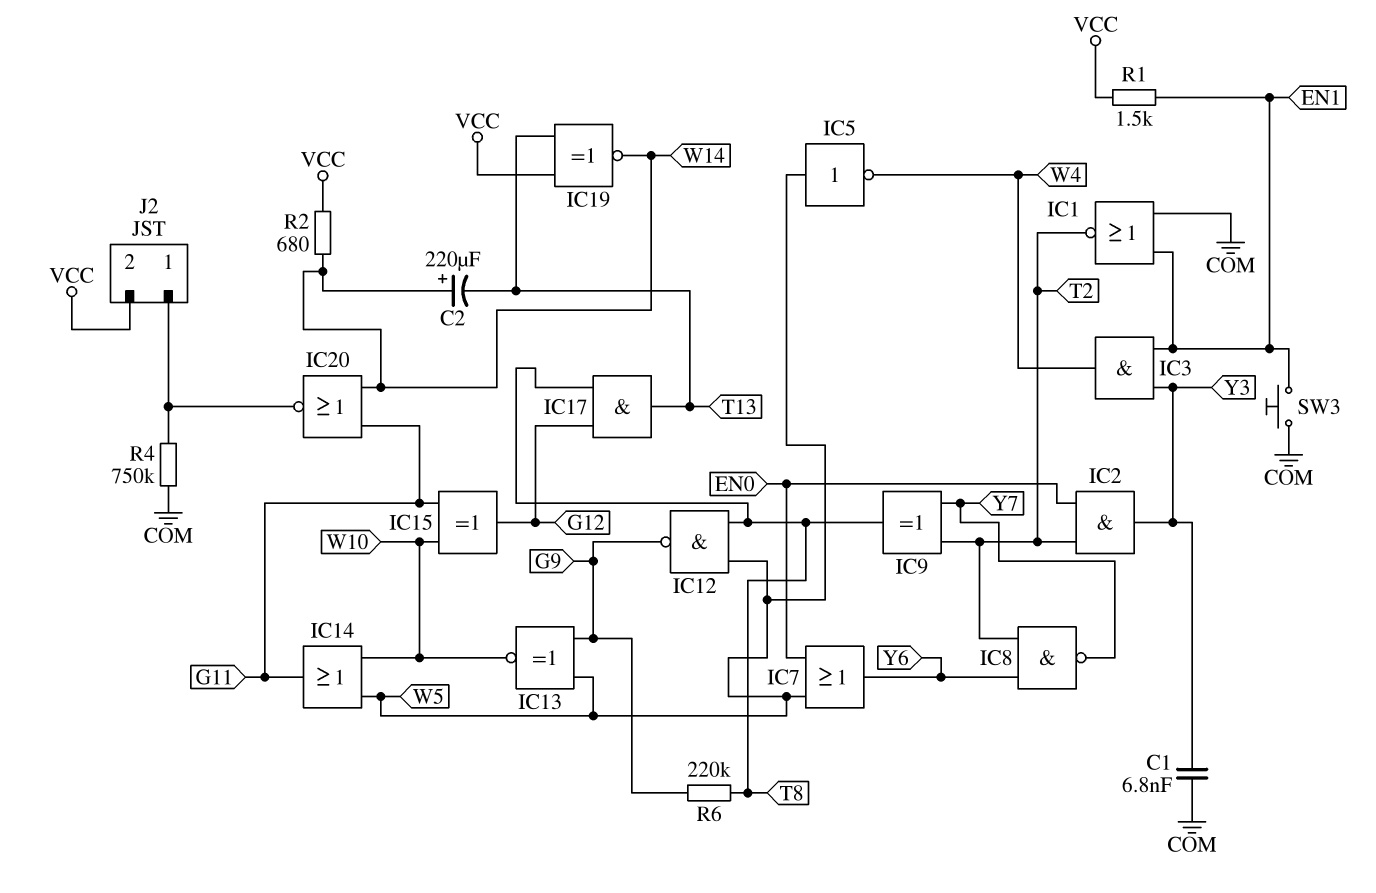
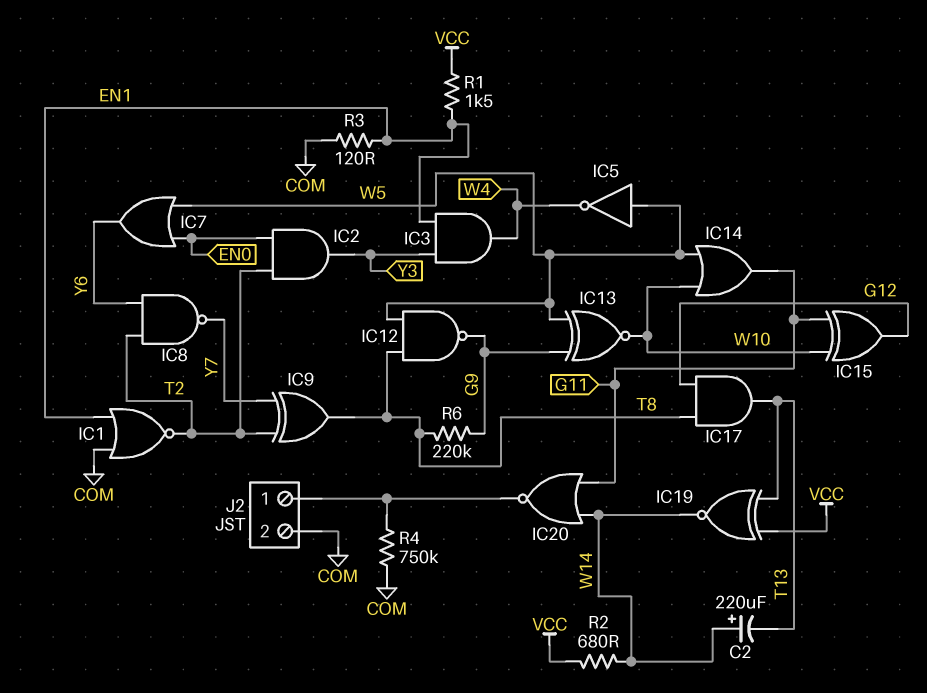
C1: 6.8nF (COM, Y3) -> none
J2 pin 2: VCC -> COM
R3: none -> 120 (COM, EN1)
SW3: button (COM, EN1) -> none

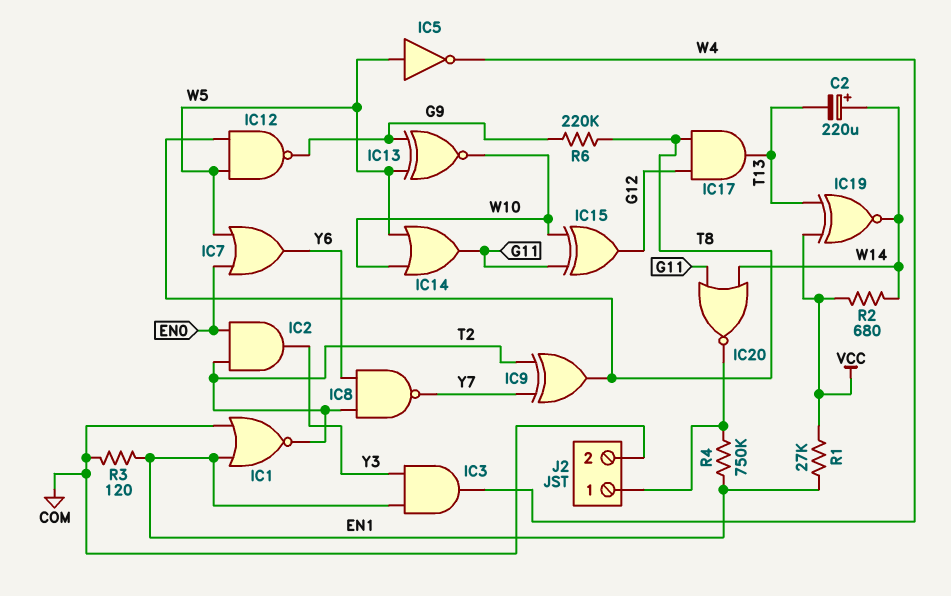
R1: 1.5k (EN1, VCC) -> 27k (EN1, VCC)
R4: 750k (COM, J2/1) -> 750k (EN1, J2/1)

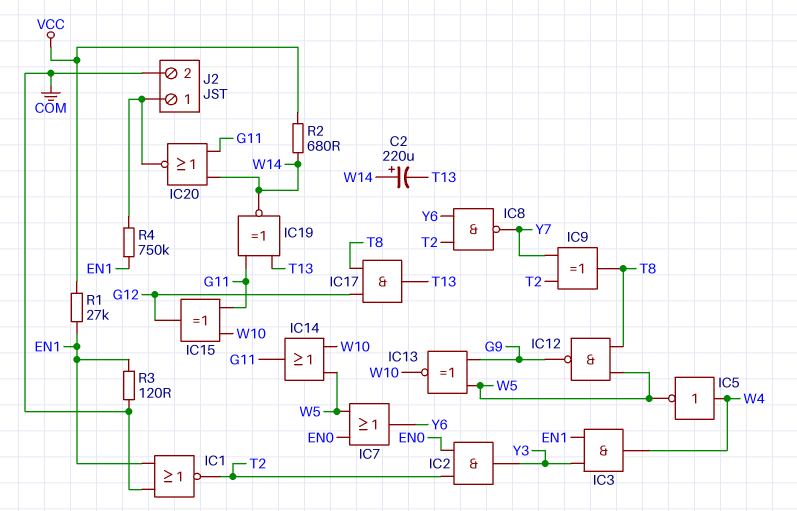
IC5: NOT (in W5, out W4) -> NOT (in W4, out W5)
IC19: XNOR (in T13, in VCC, out W14) -> XNOR (in G11, in T13, out W14)
R6: 220k (G9, T8) -> none

